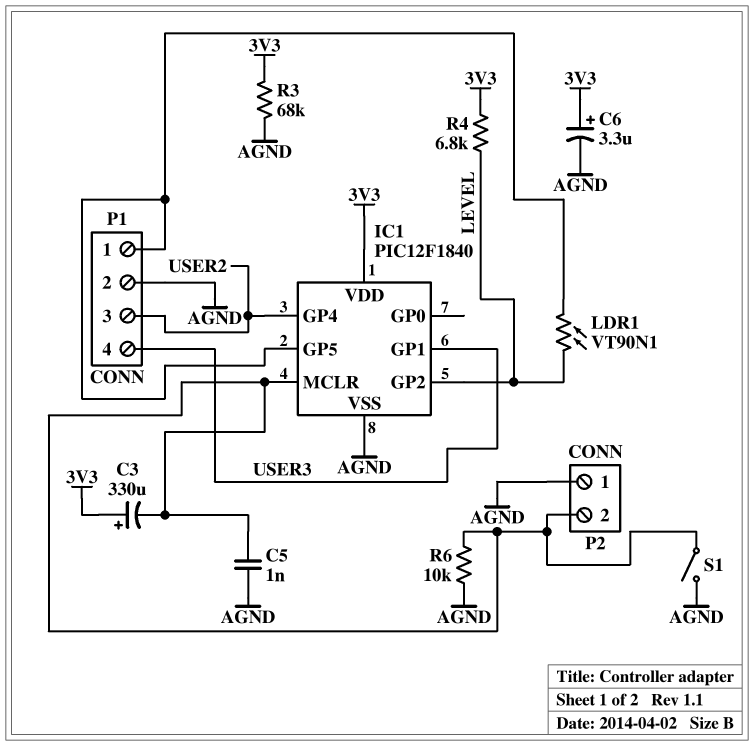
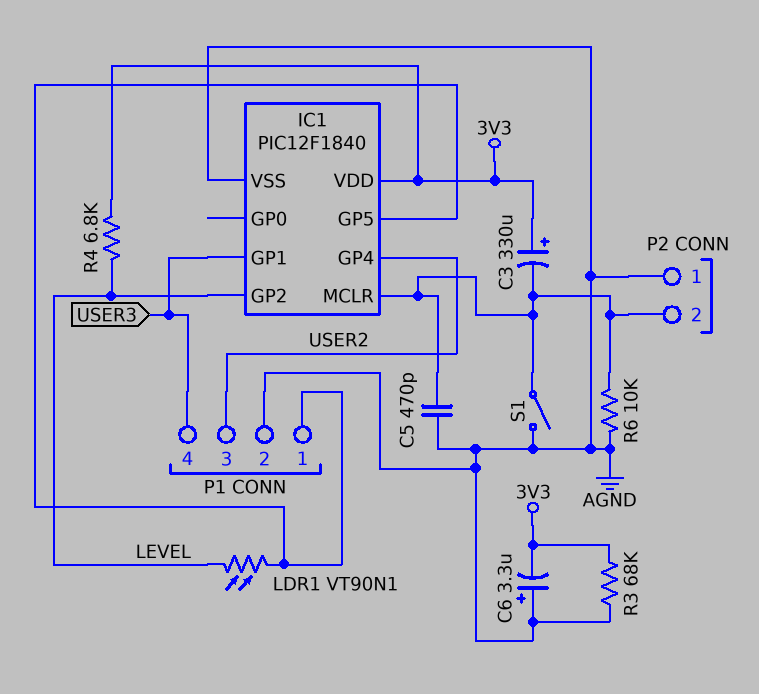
C5: 1nF (AGND, IC1/MCLR) -> 470pF (AGND, IC1/MCLR)
C6: 3.3uF (plus 3V3, minus AGND) -> 3.3uF (plus AGND, minus 3V3)

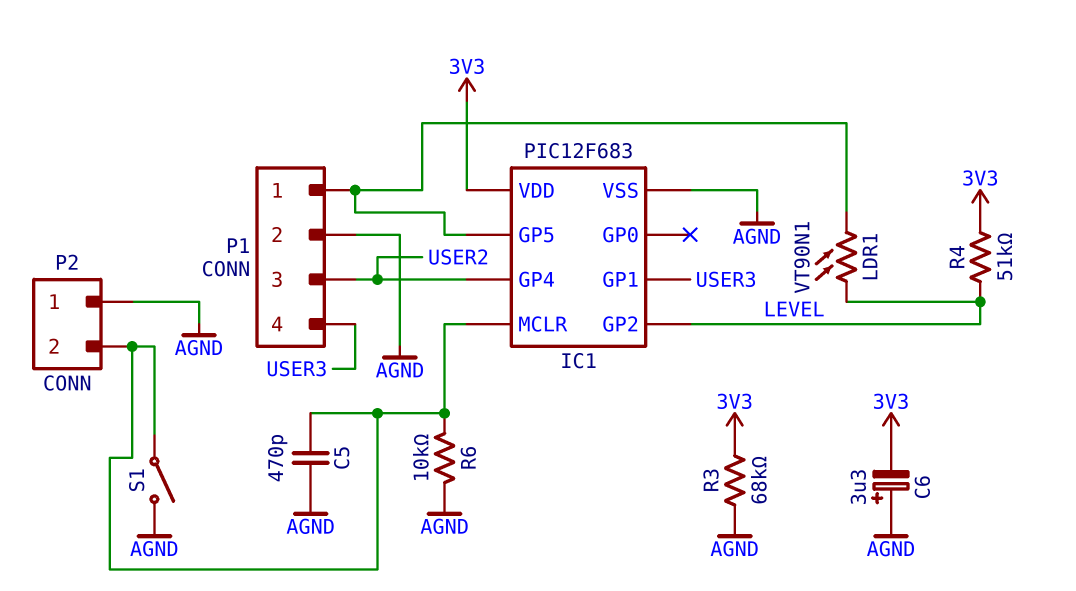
C3: 330uF (plus 3V3, minus IC1/MCLR) -> none
IC1: PIC12F1840 -> PIC12F683
R4: 6.8k (3V3, LEVEL) -> 51k (3V3, LEVEL)

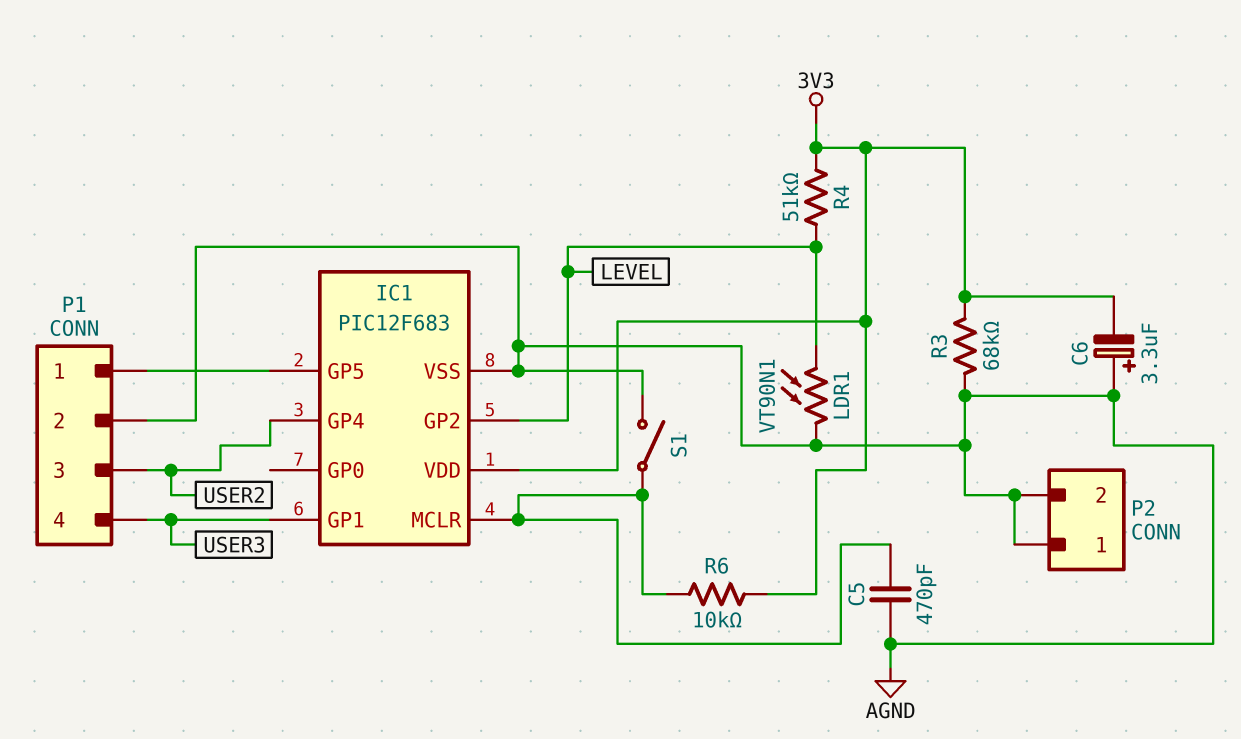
LDR1: VT90N1 (IC1/GP5, LEVEL) -> VT90N1 (AGND, LEVEL)
P2 pin 2: IC1/MCLR -> AGND
R6: 10k (AGND, IC1/MCLR) -> 10k (3V3, IC1/MCLR)

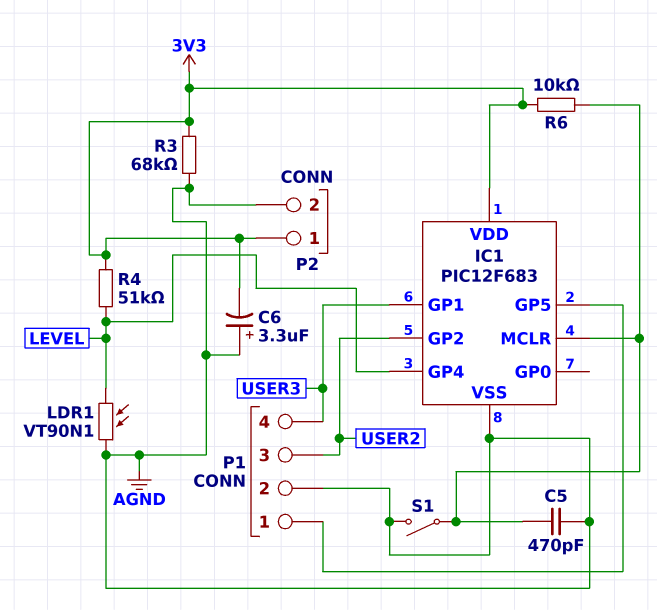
IC1 pin GP2: LEVEL -> USER2
IC1 pin GP4: USER2 -> LEVEL
P2 pin 1: AGND -> 3V3

